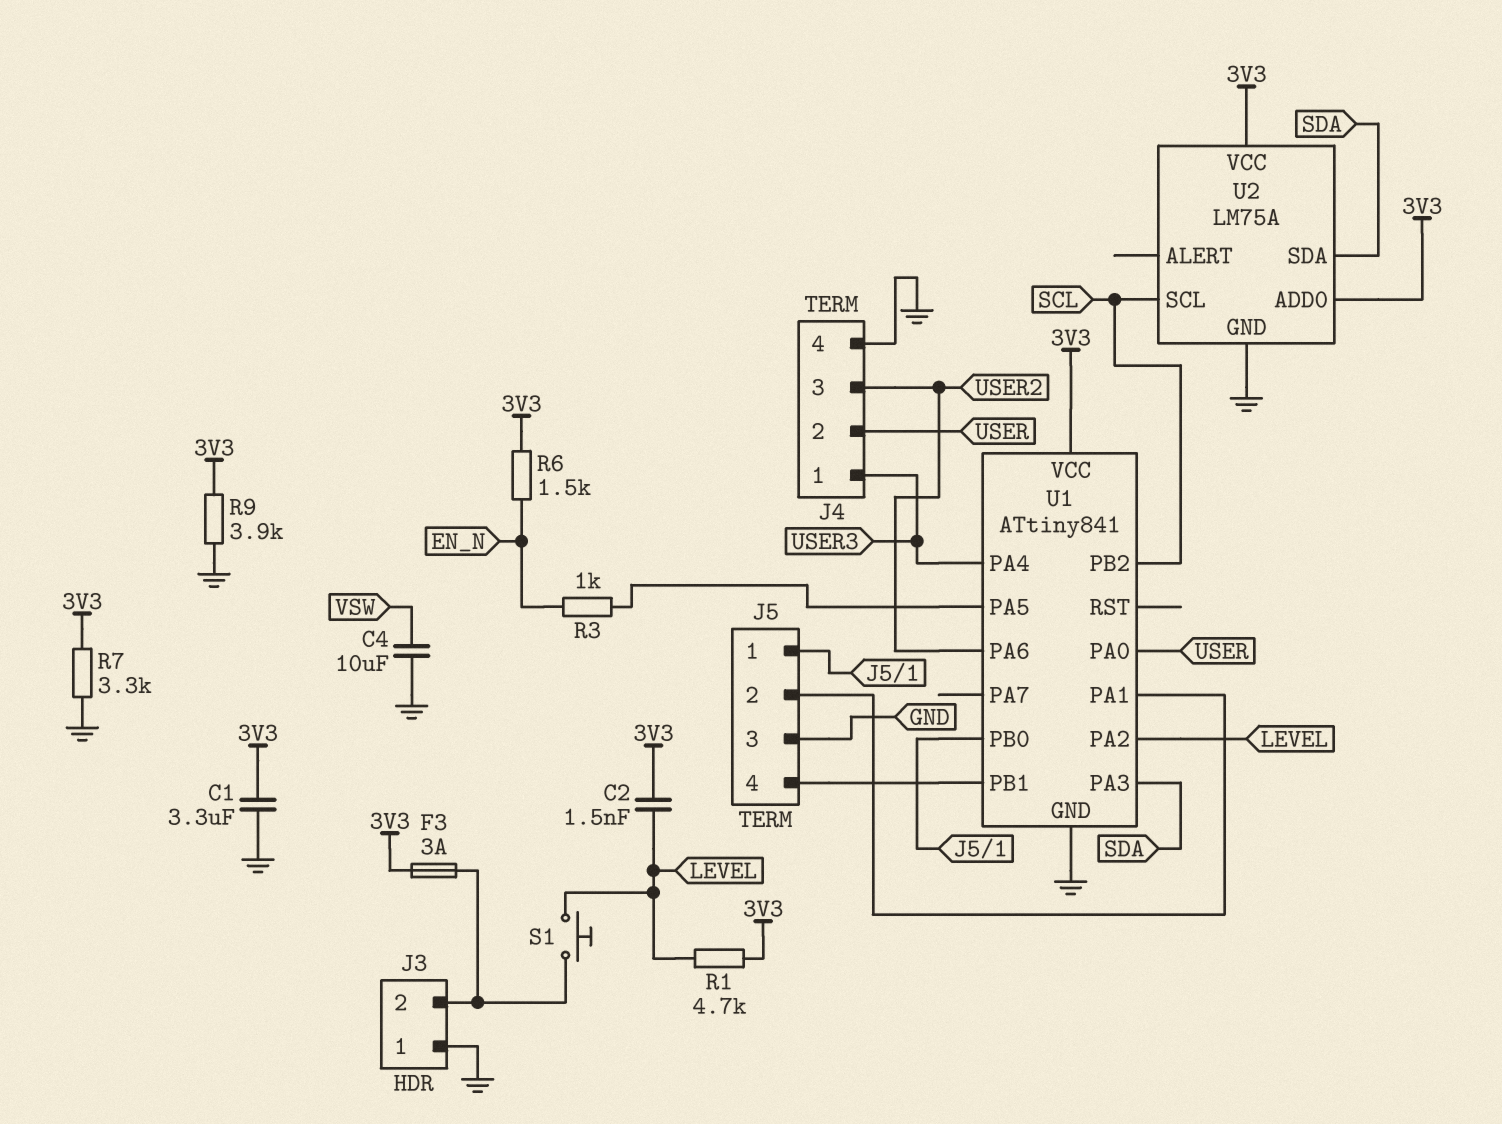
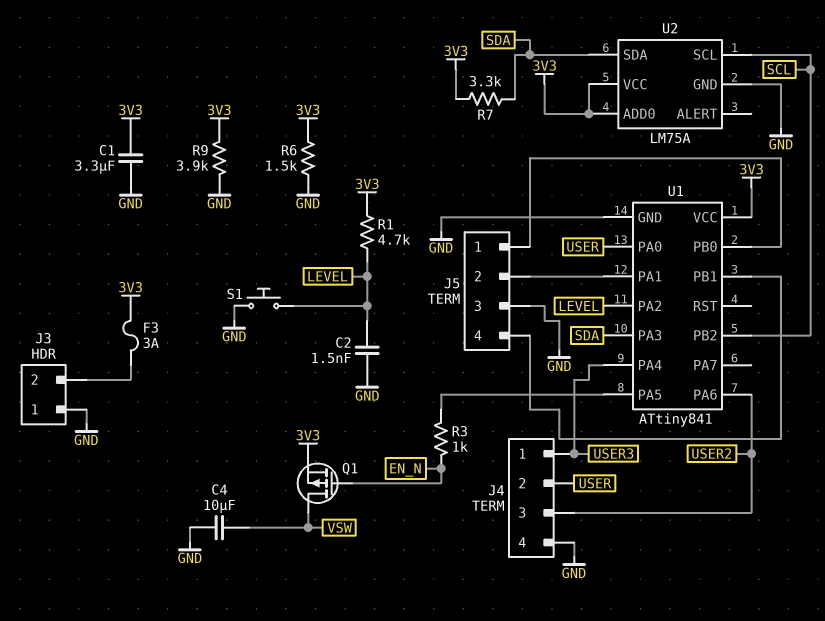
C2: 1.5nF (3V3, LEVEL) -> 1.5nF (GND, LEVEL)
Q1: none -> PMOS (G EN_N, D VSW, S 3V3)
R6: 1.5k (3V3, EN_N) -> 1.5k (3V3, GND)
R7: 3.3k (3V3, GND) -> 3.3k (3V3, SDA)
S1: button (J3/2, LEVEL) -> button (GND, LEVEL)

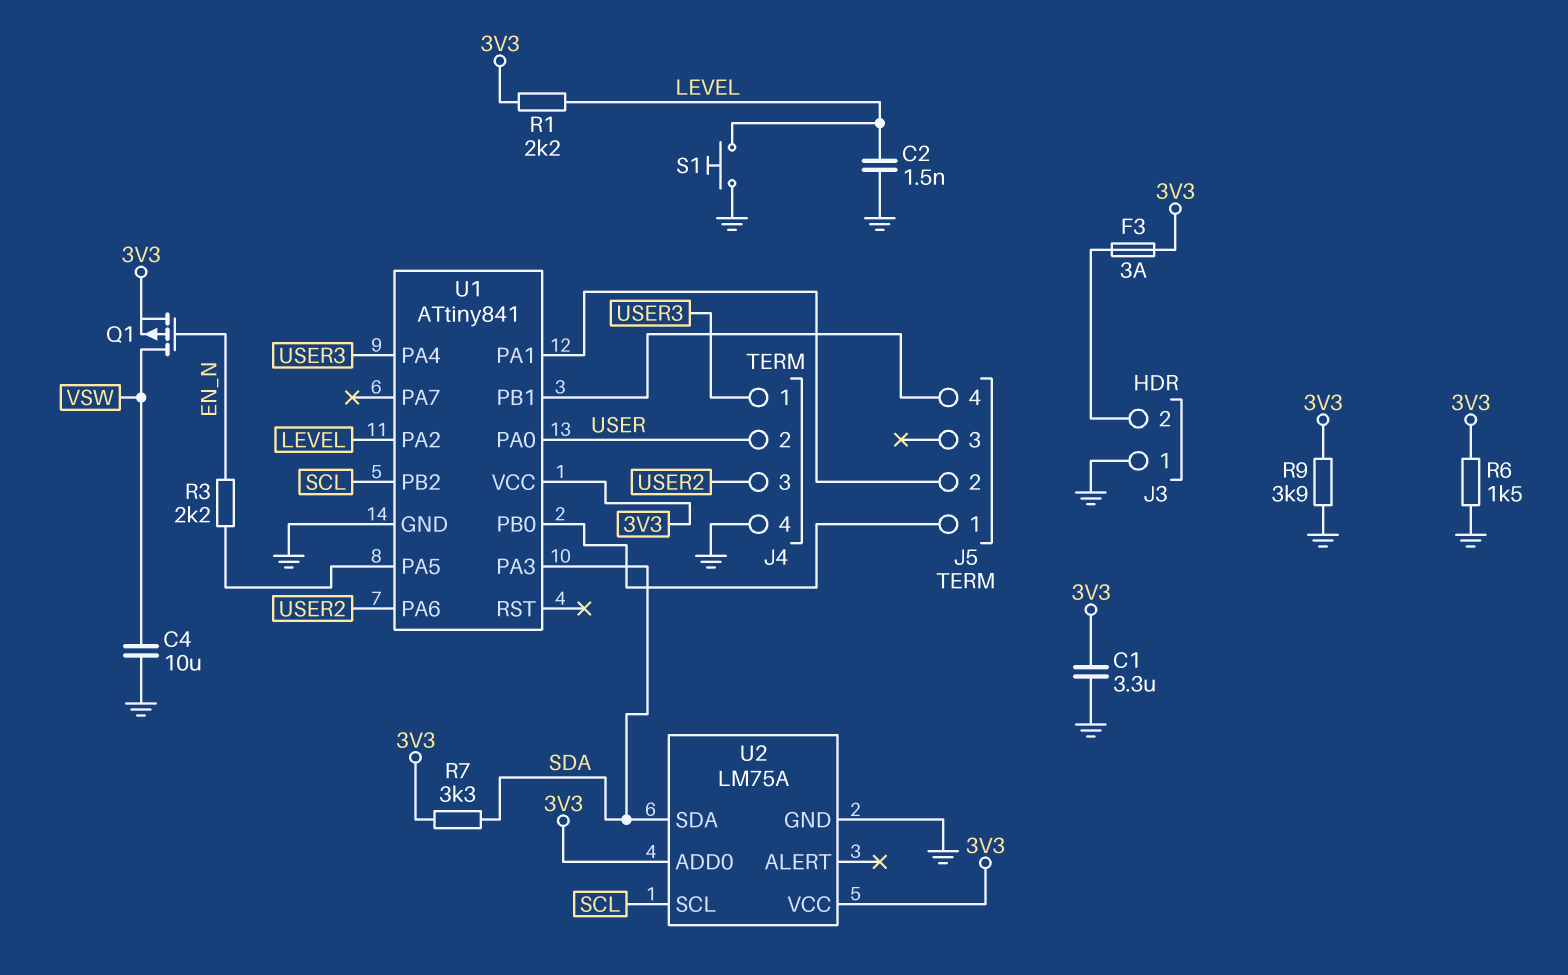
J5 pin 3: GND -> none
R1: 4.7k (3V3, LEVEL) -> 2.2k (3V3, LEVEL)
R3: 1k (EN_N, U1/PA5) -> 2.2k (EN_N, U1/PA5)

